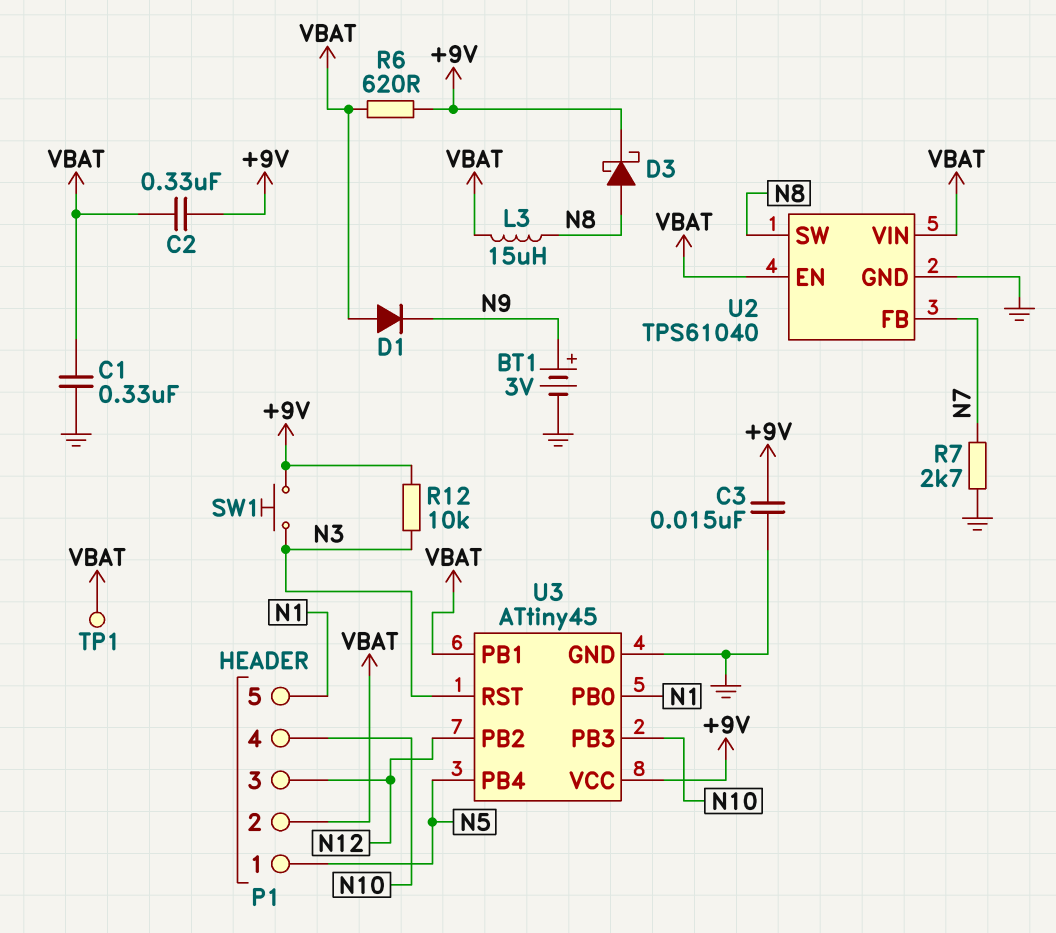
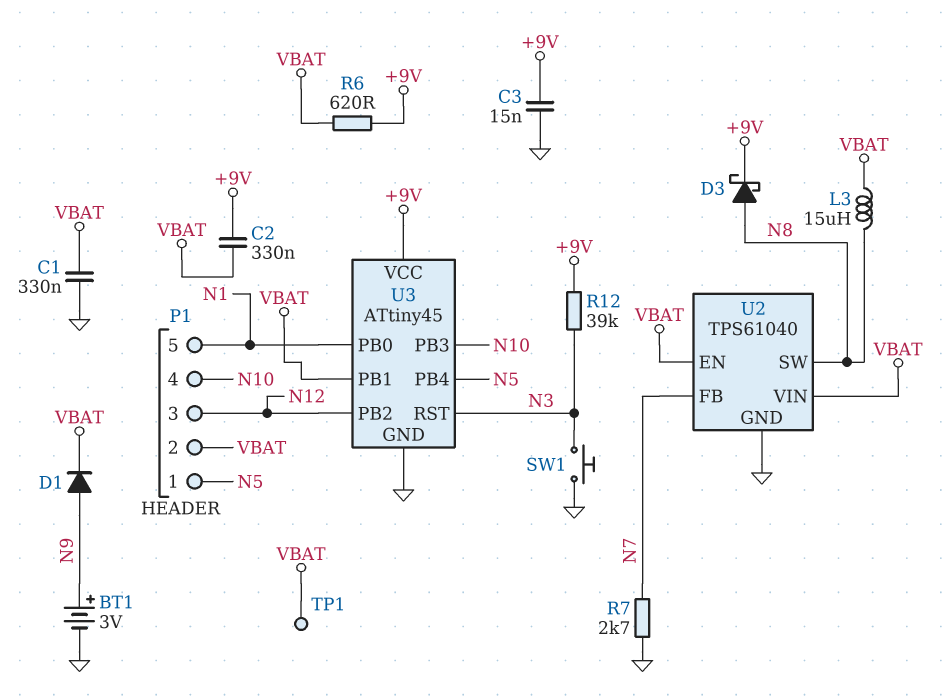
D1: diode (A VBAT, K N9) -> diode (A N9, K VBAT)
R12: 10k (+9V, N3) -> 39k (+9V, N3)
SW1: button (+9V, N3) -> button (GND, N3)

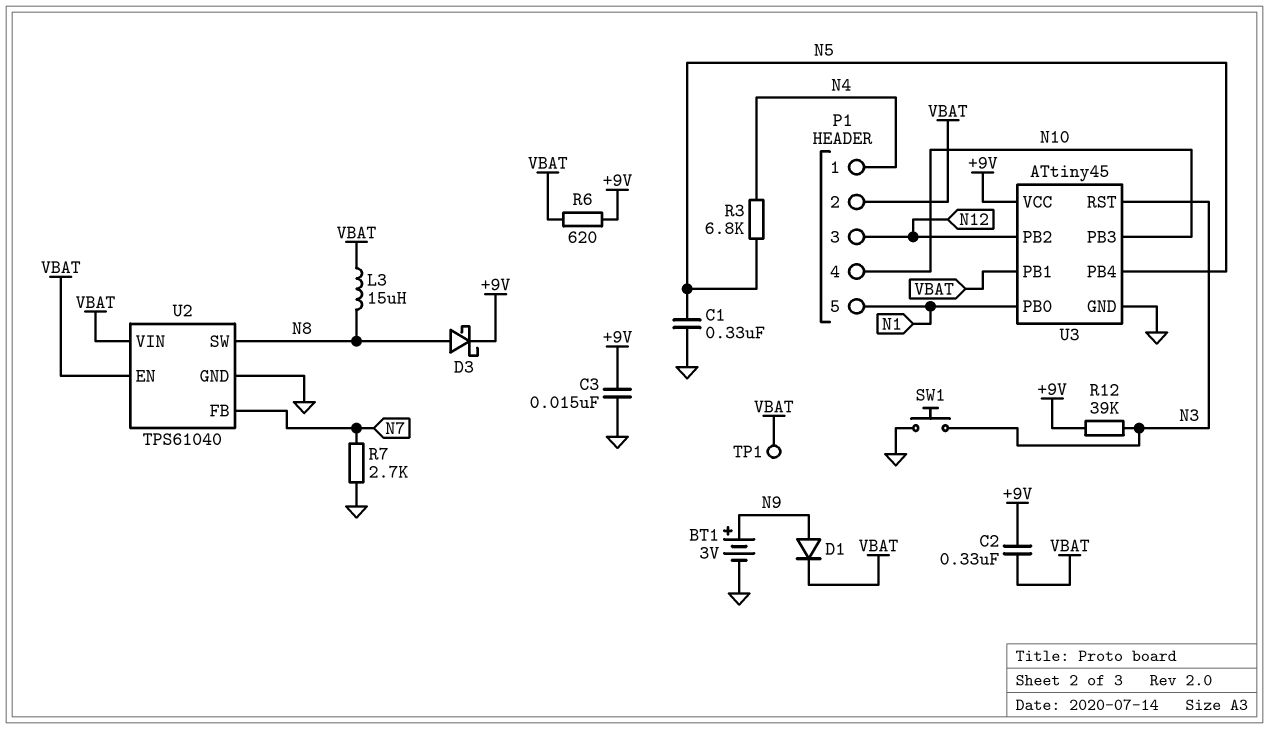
C1: 330nF (GND, VBAT) -> 330nF (GND, N5)
P1 pin 1: N5 -> N4
R3: none -> 6.8k (N4, N5)

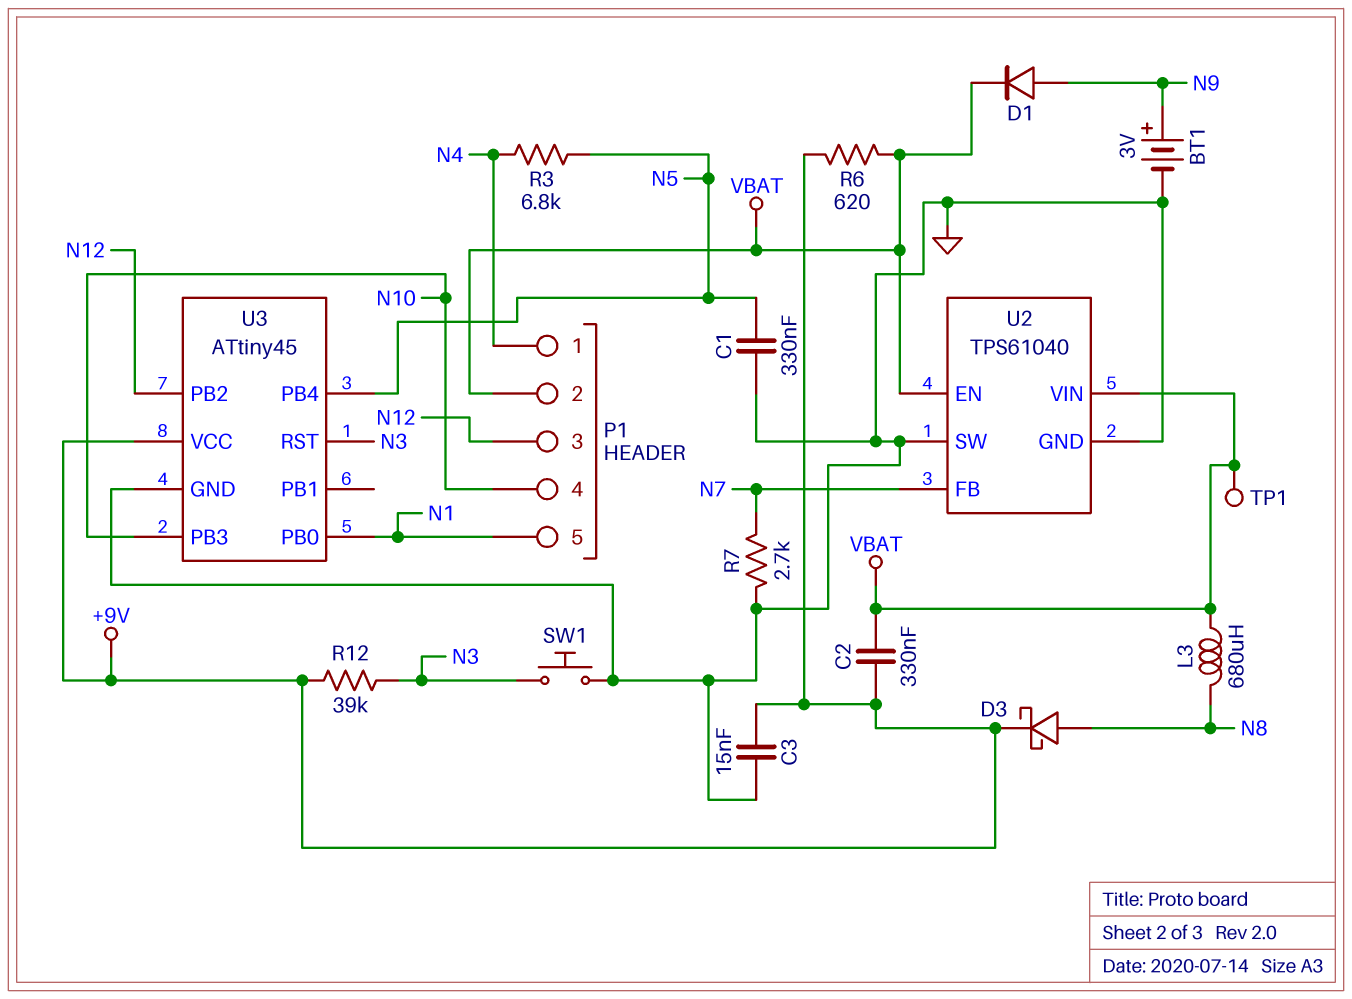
L3: 15uH (N8, VBAT) -> 680uH (N8, VBAT)
U2 pin SW: N8 -> GND
U3 pin PB1: VBAT -> none

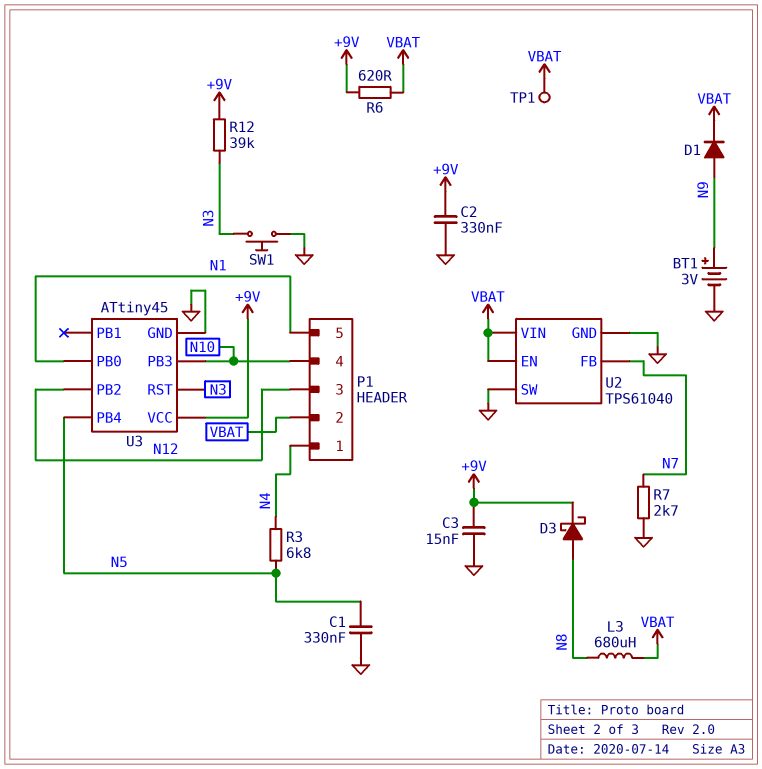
C2: 330nF (+9V, VBAT) -> 330nF (+9V, GND)

